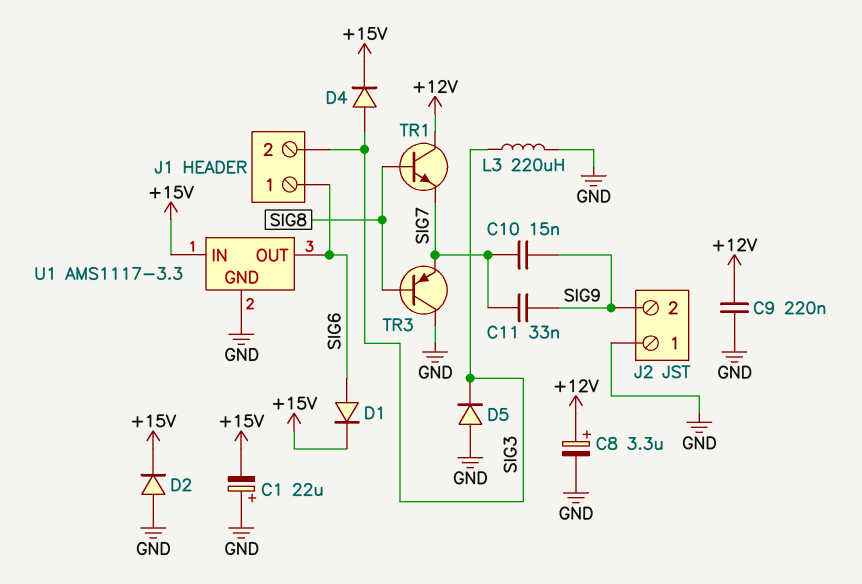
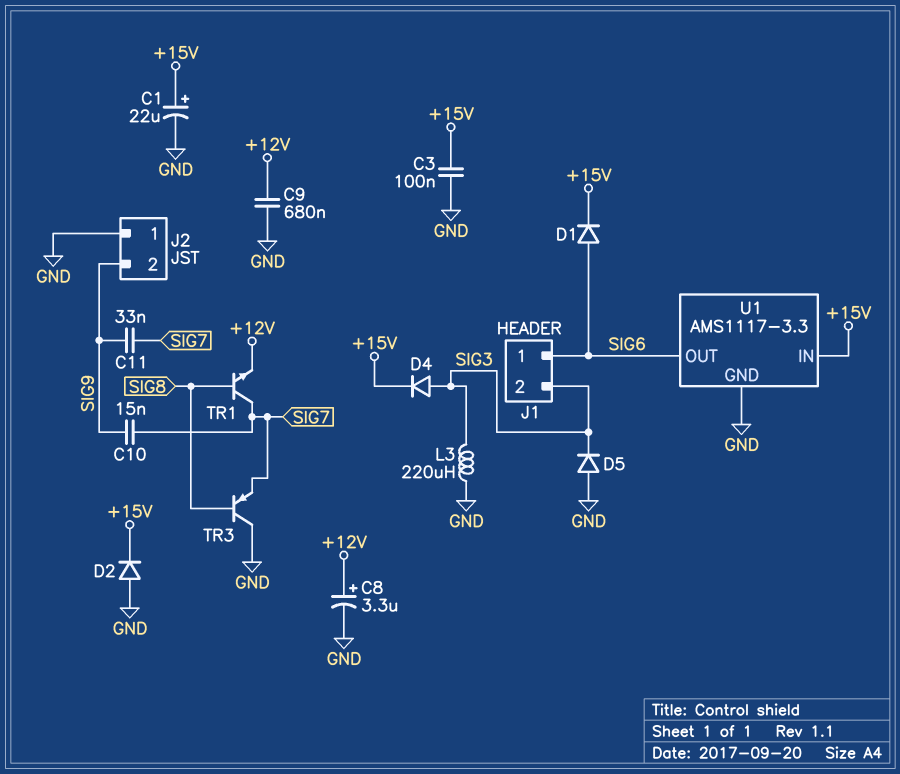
C1: 22uF (plus GND, minus +15V) -> 22uF (plus +15V, minus GND)
C3: none -> 100nF (+15V, GND)
C9: 220nF (+12V, GND) -> 680nF (+12V, GND)
TR1: NPN (B SIG8, C +12V, E SIG7) -> NPN (B SIG8, C SIG7, E +12V)

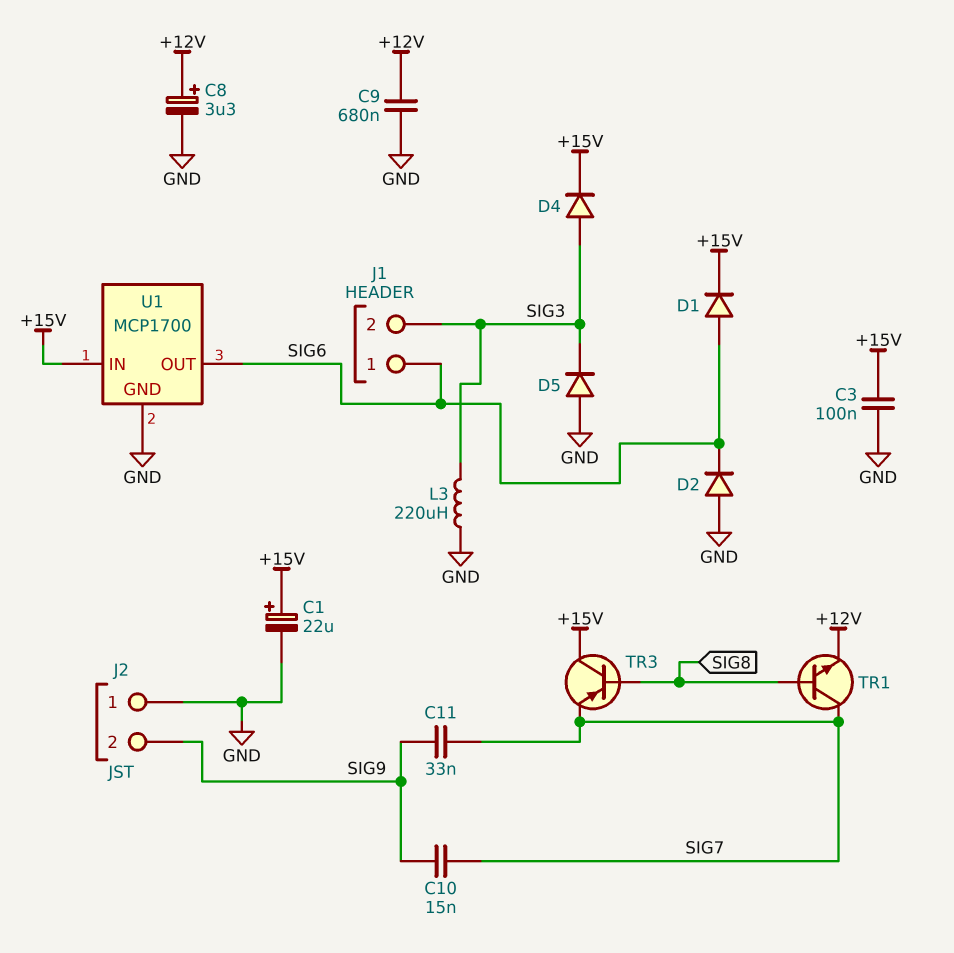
D2: diode (A GND, K +15V) -> diode (A GND, K SIG6)
TR3: PNP (B SIG8, C GND, E SIG7) -> PNP (B SIG8, C +15V, E SIG7)
U1: AMS1117-3.3 -> MCP1700

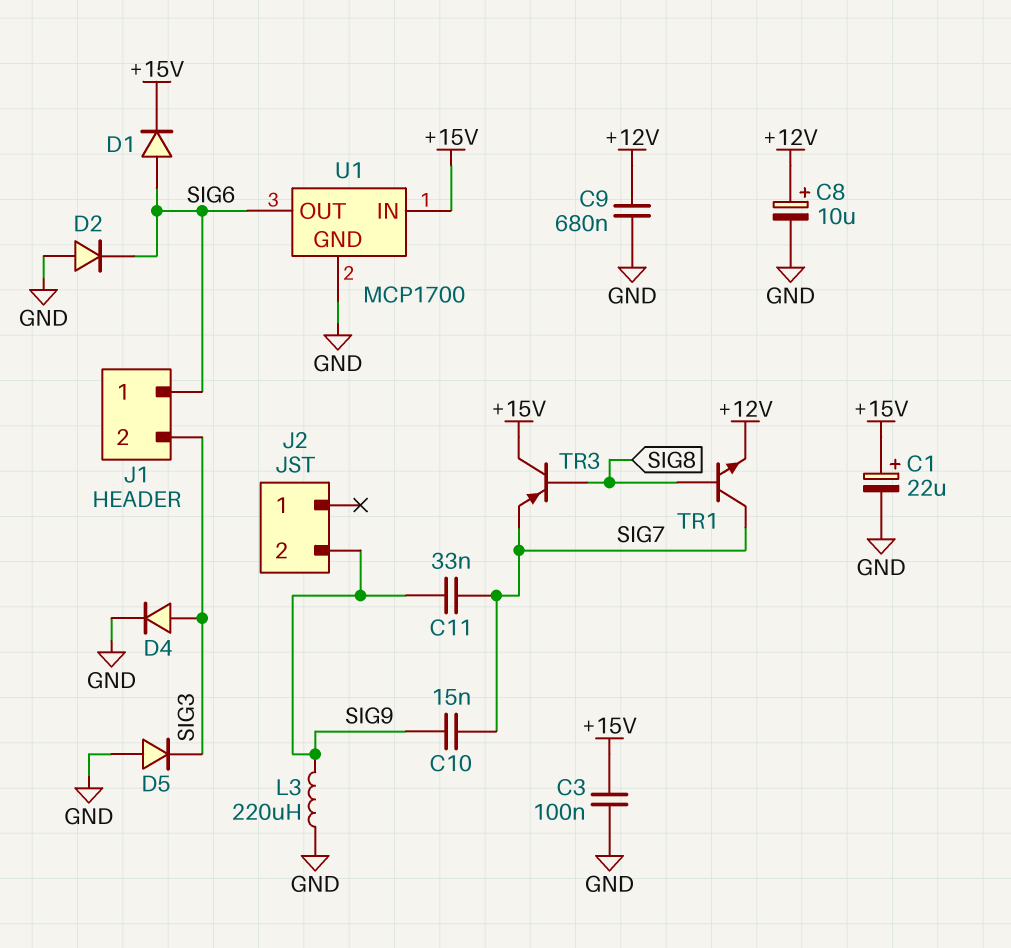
C8: 3.3uF (plus +12V, minus GND) -> 10uF (plus +12V, minus GND)
D4: diode (A SIG3, K +15V) -> diode (A SIG3, K GND)
J2 pin 1: GND -> none
L3: 220uH (GND, SIG3) -> 220uH (GND, SIG9)

